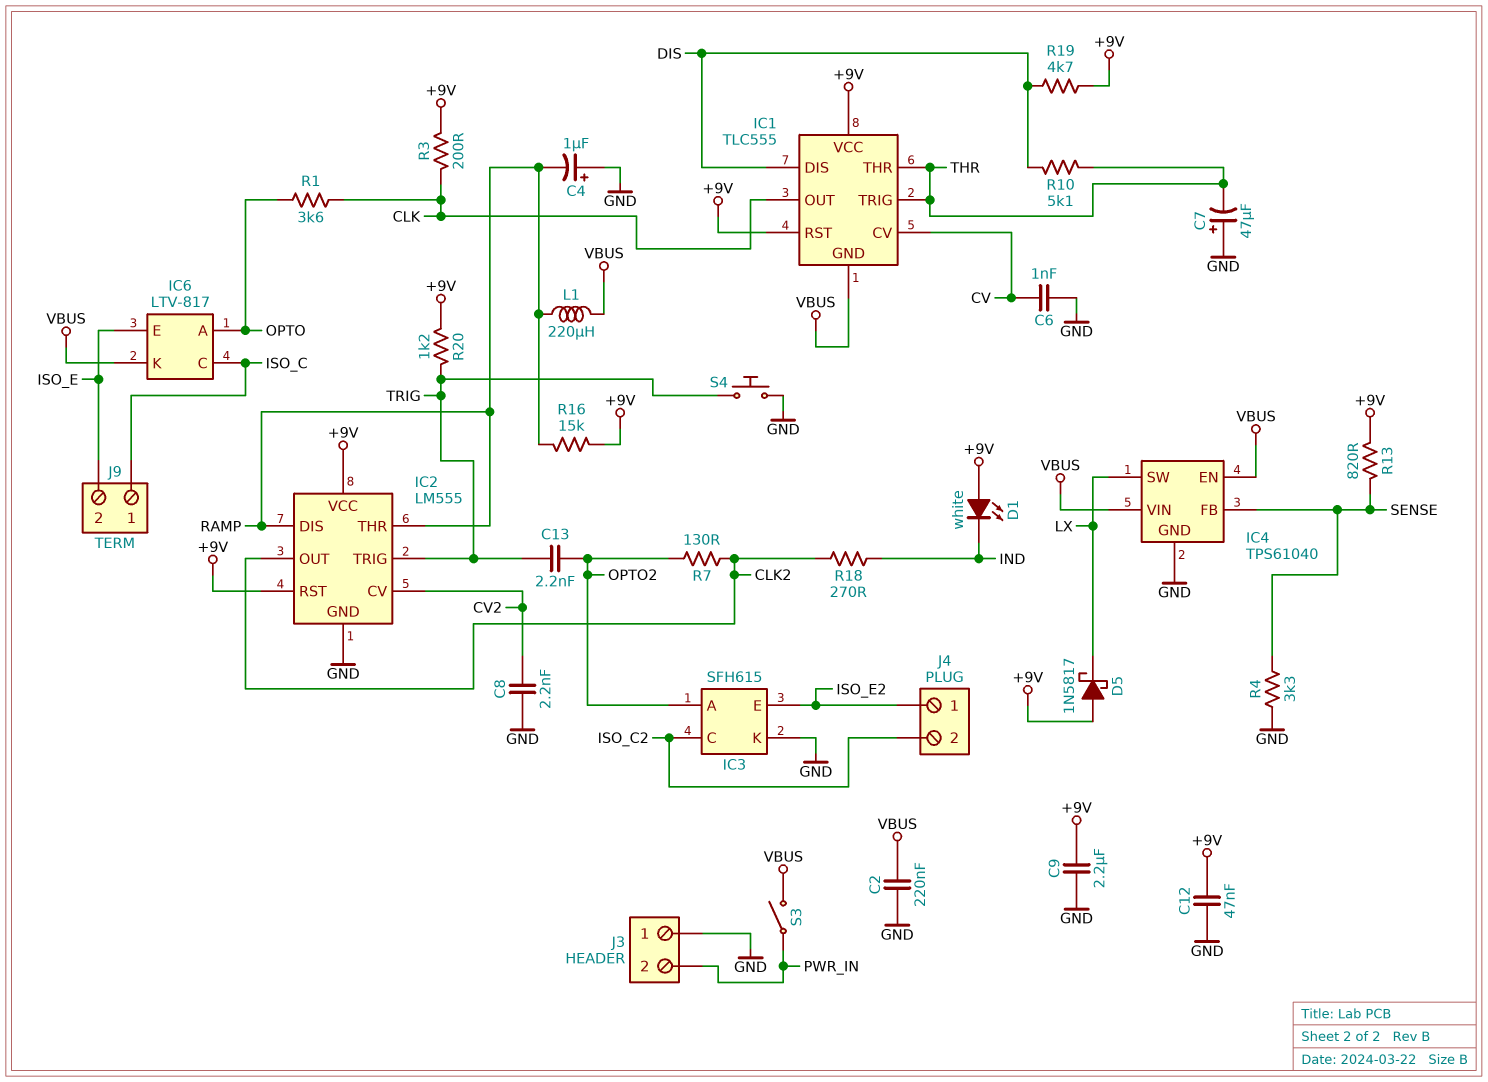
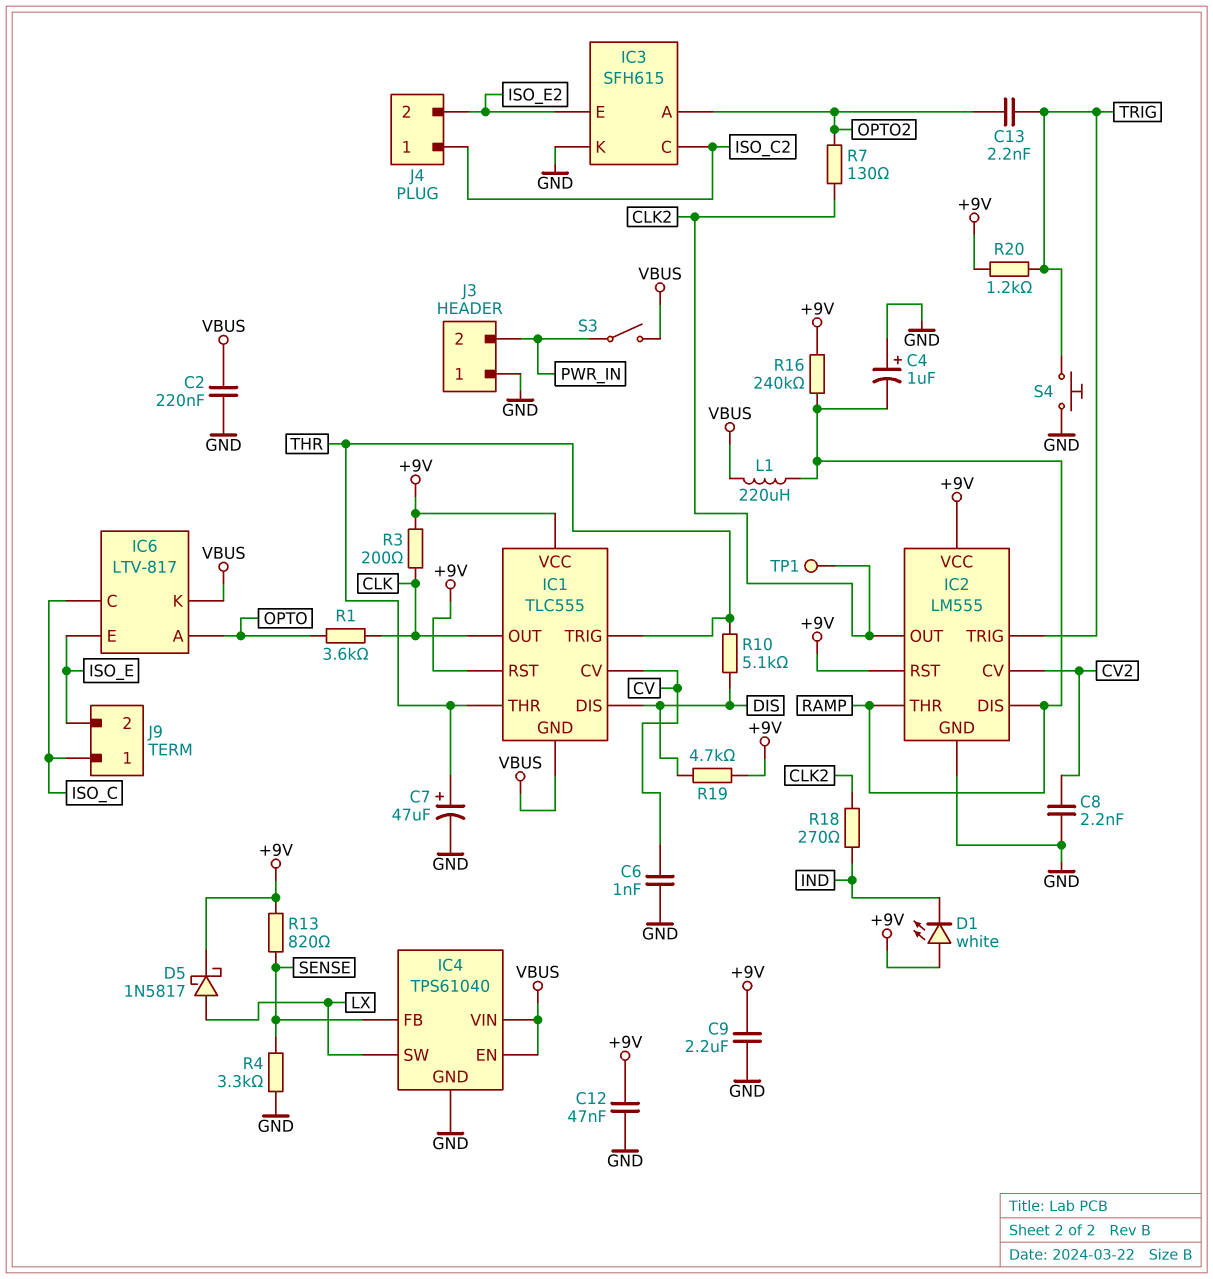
C7: 47uF (plus GND, minus THR) -> 47uF (plus THR, minus GND)
D5: schottky 1N5817 (A +9V, K LX) -> schottky 1N5817 (A LX, K +9V)
J4 pin 1: ISO_E2 -> ISO_C2
J4 pin 2: ISO_C2 -> ISO_E2
R16: 15k (+9V, RAMP) -> 240k (+9V, RAMP)
TP1: none -> test point (CLK2)

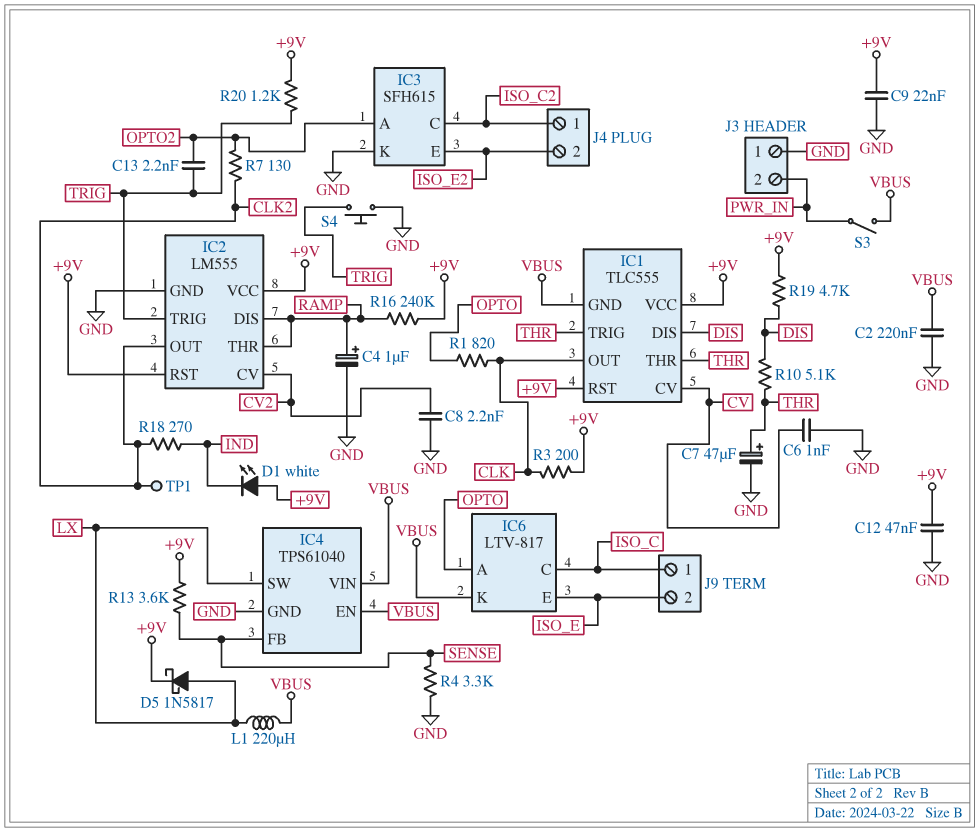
C4: 1uF (plus GND, minus RAMP) -> 1uF (plus RAMP, minus GND)
C9: 2.2uF (+9V, GND) -> 22nF (+9V, GND)
L1: 220uH (RAMP, VBUS) -> 220uH (LX, VBUS)
R1: 3.6k (CLK, OPTO) -> 820 (CLK, OPTO)
R13: 820 (+9V, SENSE) -> 3.6k (+9V, SENSE)

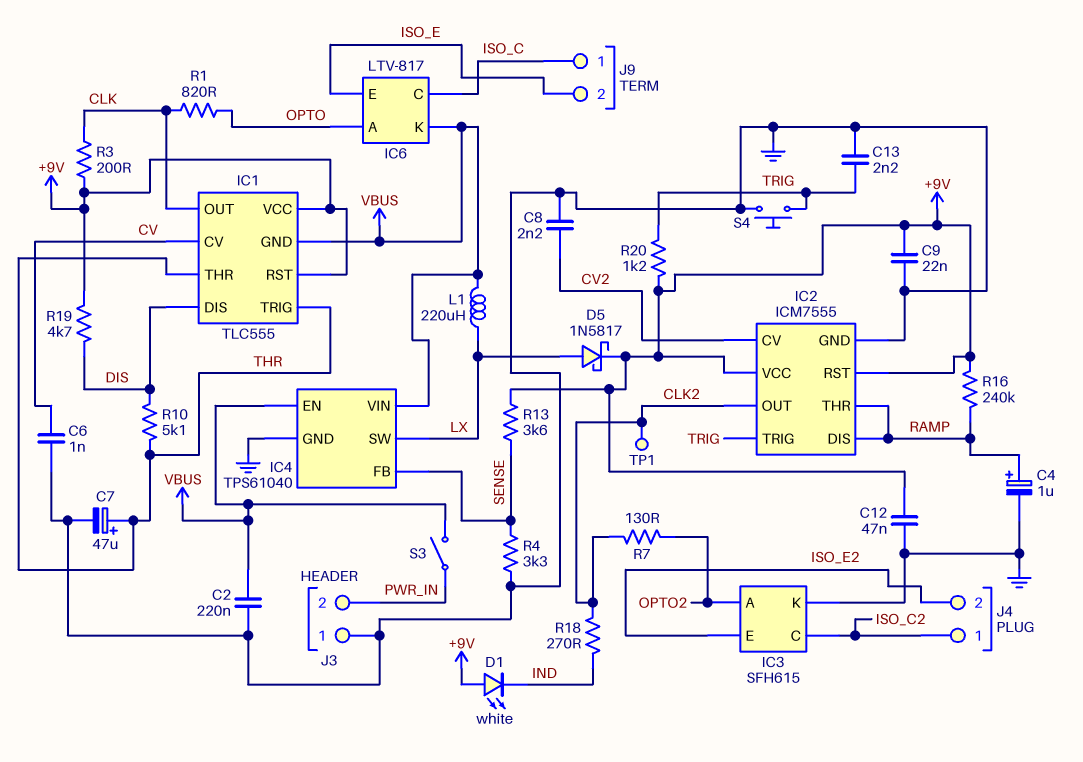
C13: 2.2nF (OPTO2, TRIG) -> 2.2nF (GND, TRIG)
IC2: LM555 -> ICM7555

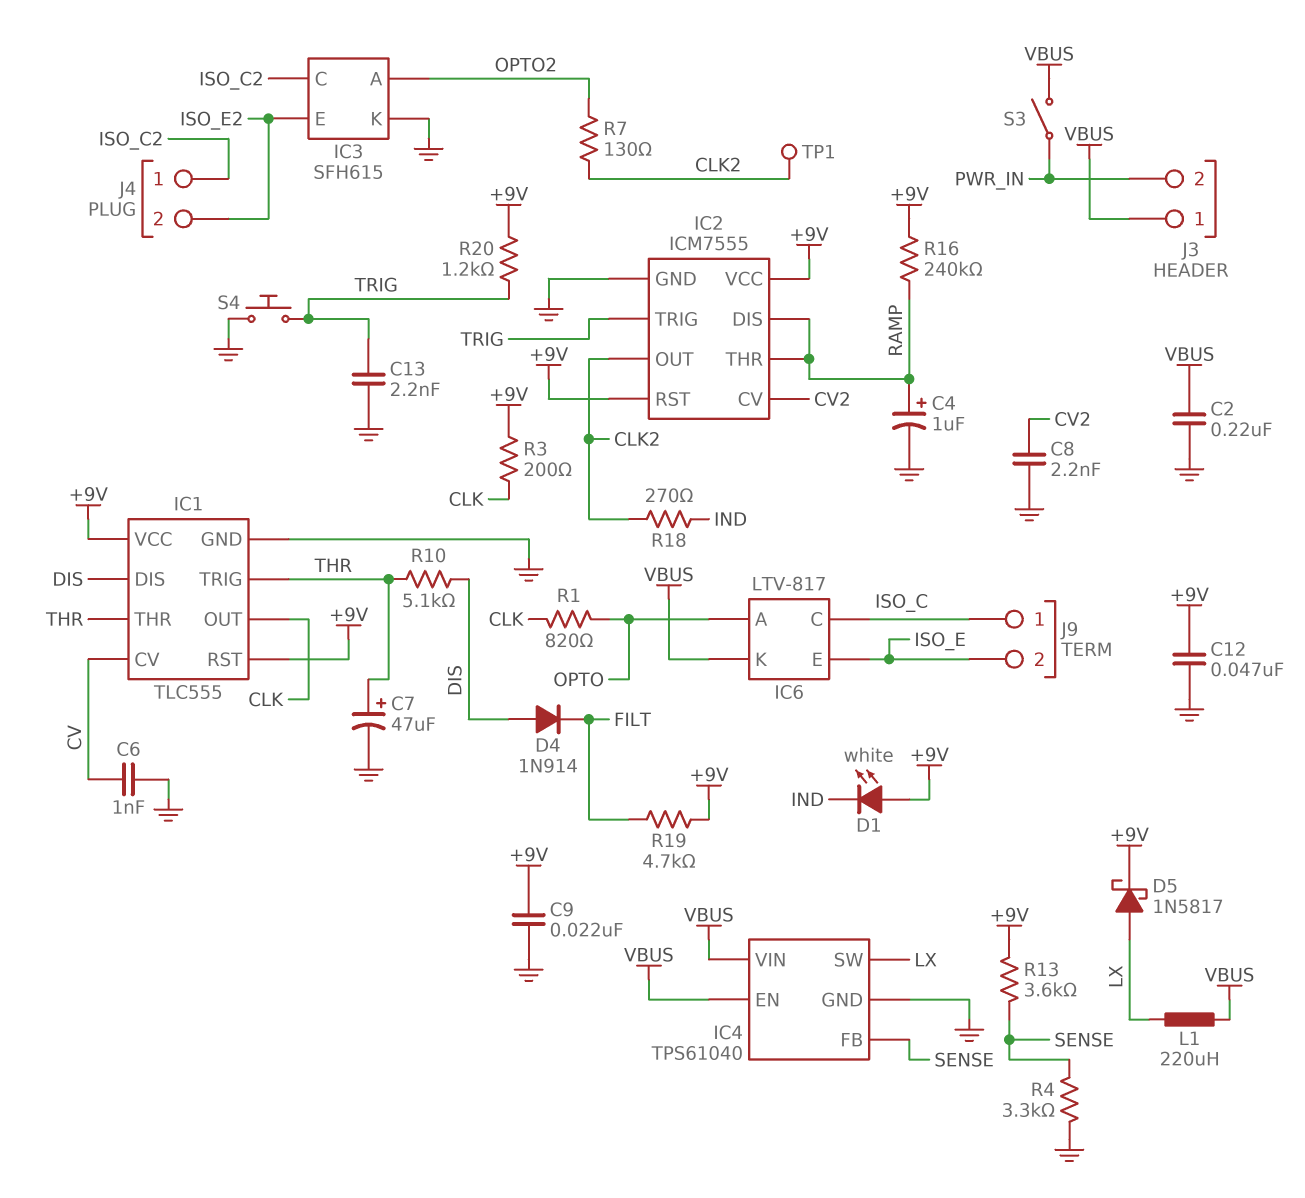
D4: none -> diode 1N914 (A DIS, K FILT)
IC1 pin GND: VBUS -> GND
J3 pin 1: GND -> VBUS
R19: 4.7k (+9V, DIS) -> 4.7k (+9V, FILT)

